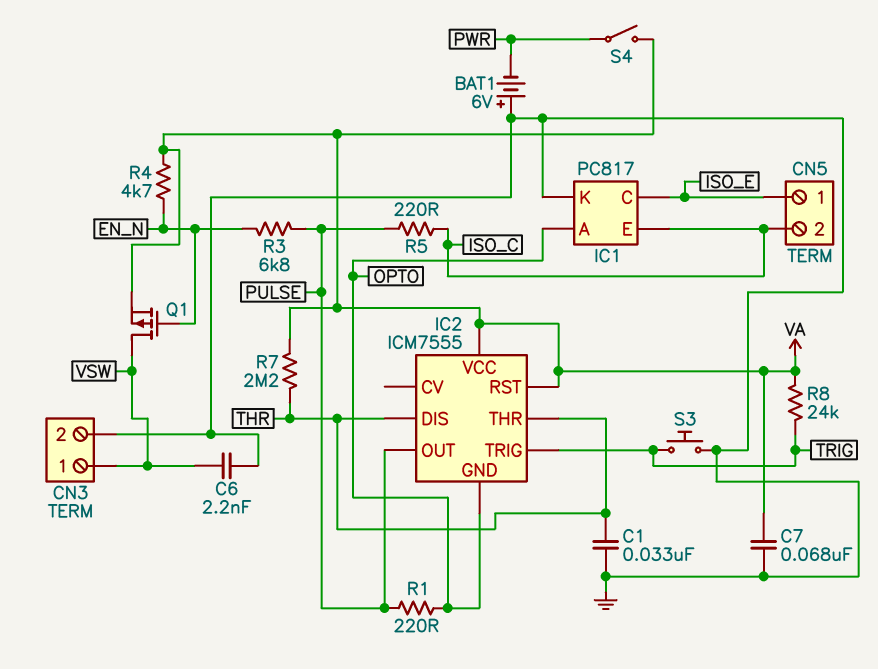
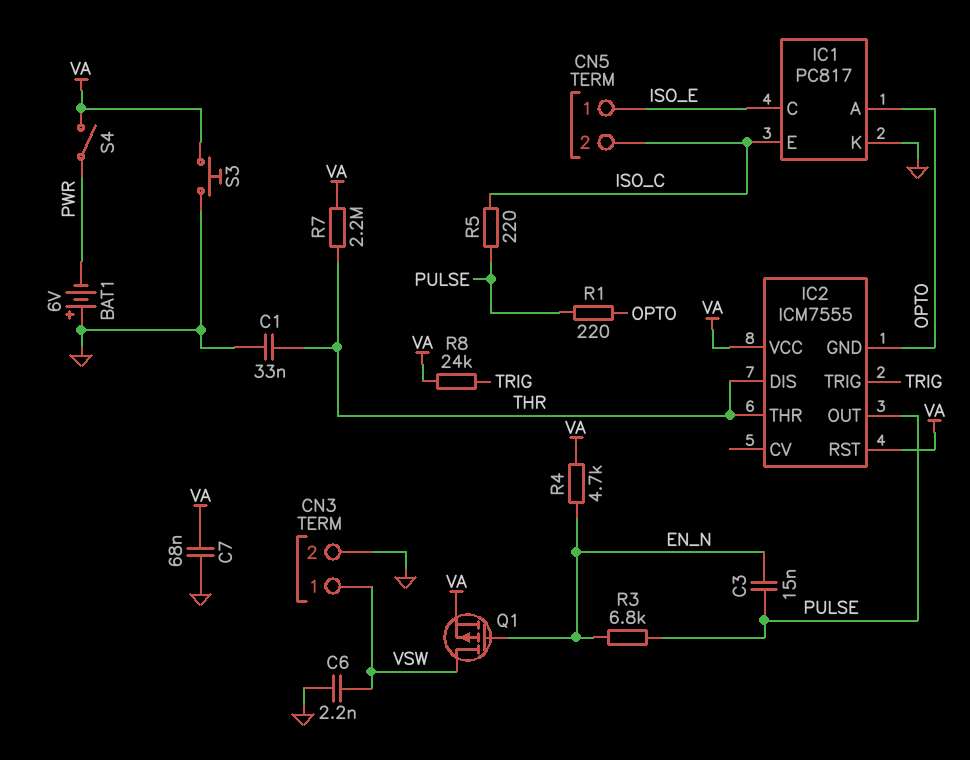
C3: none -> 15nF (EN_N, PULSE)
S3: button (GND, TRIG) -> button (GND, VA)

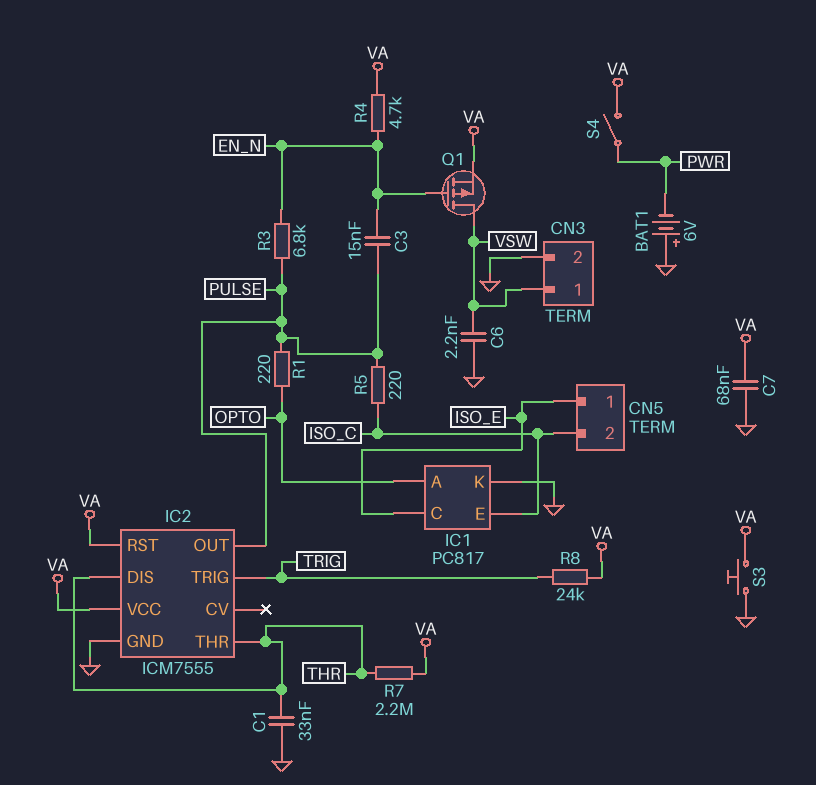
IC2 pin GND: OPTO -> GND

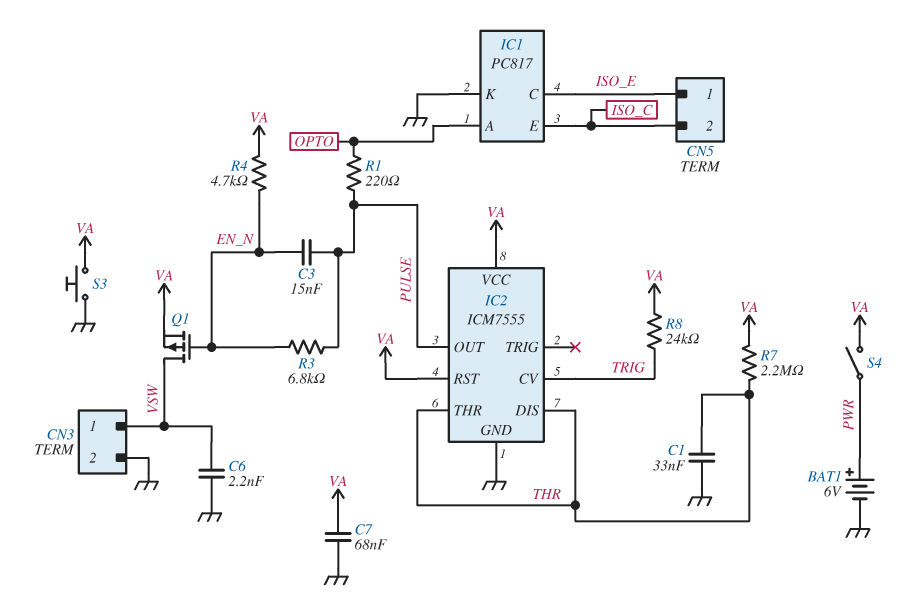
BAT1: 6V (plus GND, minus PWR) -> 6V (plus PWR, minus GND)
IC2 pin CV: none -> TRIG
IC2 pin TRIG: TRIG -> none
R5: 220 (ISO_C, PULSE) -> none

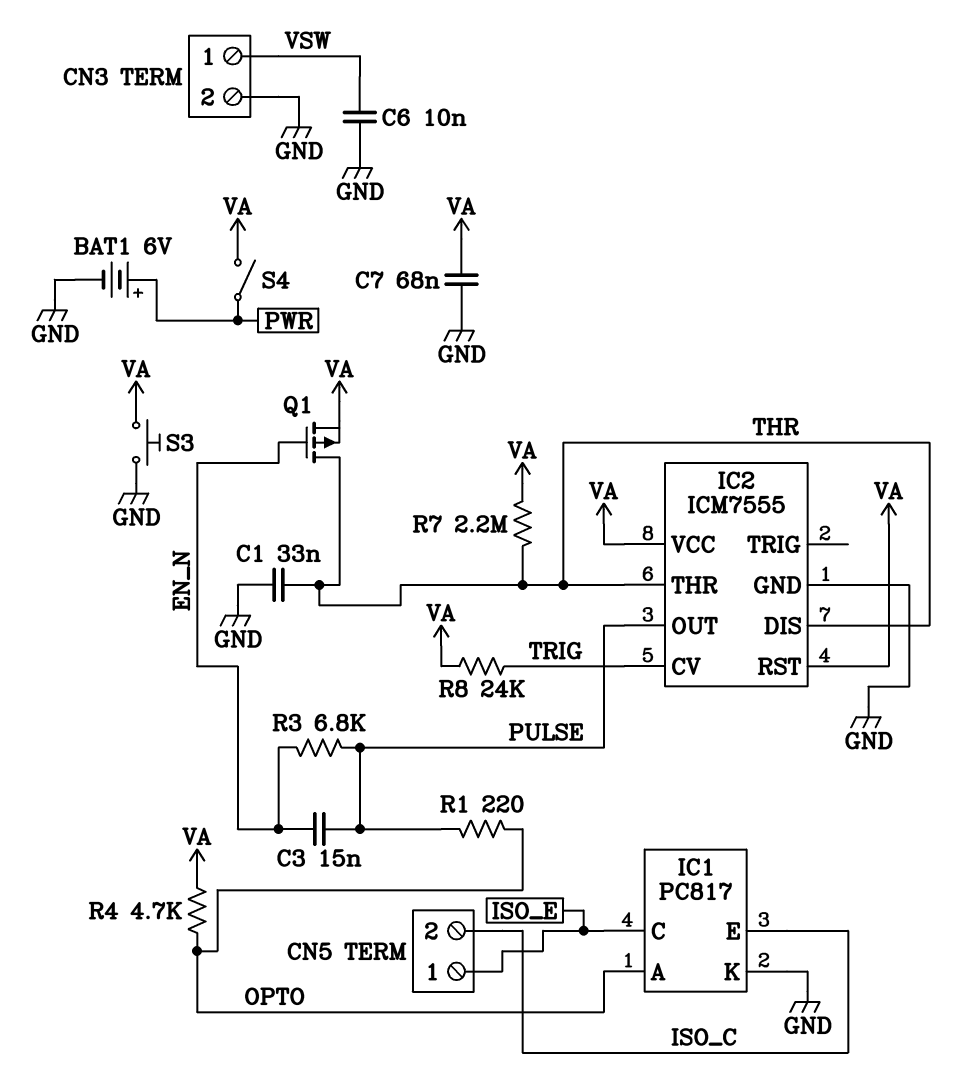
C6: 2.2nF (GND, VSW) -> 10nF (GND, VSW)
Q1: PMOS (G EN_N, D VSW, S VA) -> PMOS (G EN_N, D THR, S VA)
R4: 4.7k (EN_N, VA) -> 4.7k (OPTO, VA)

